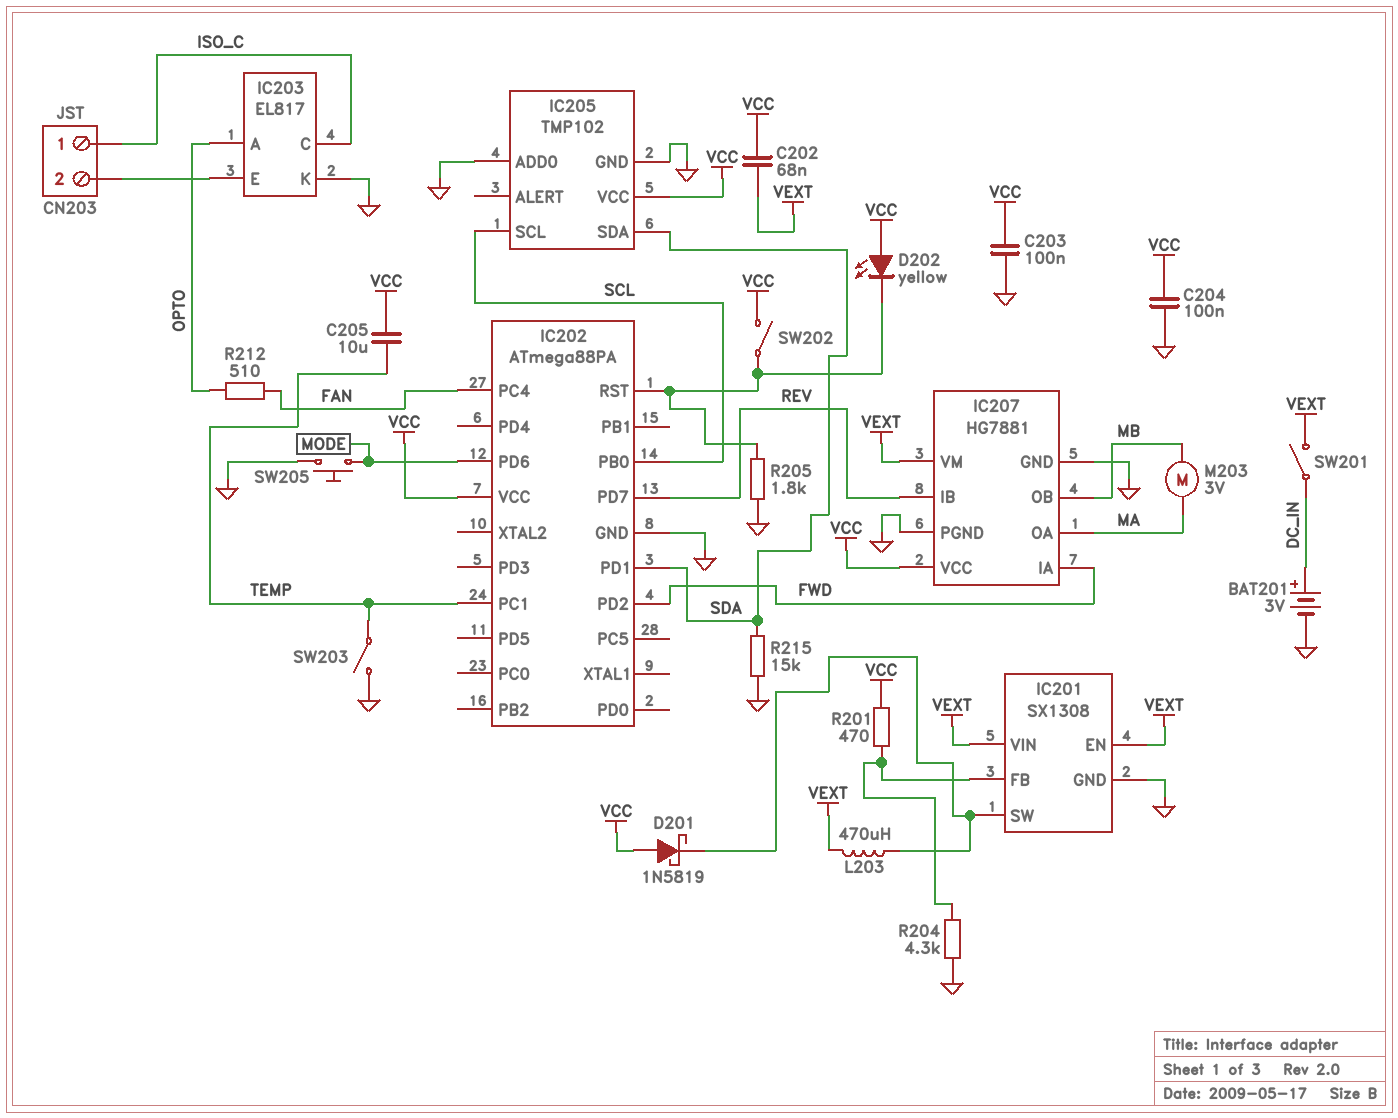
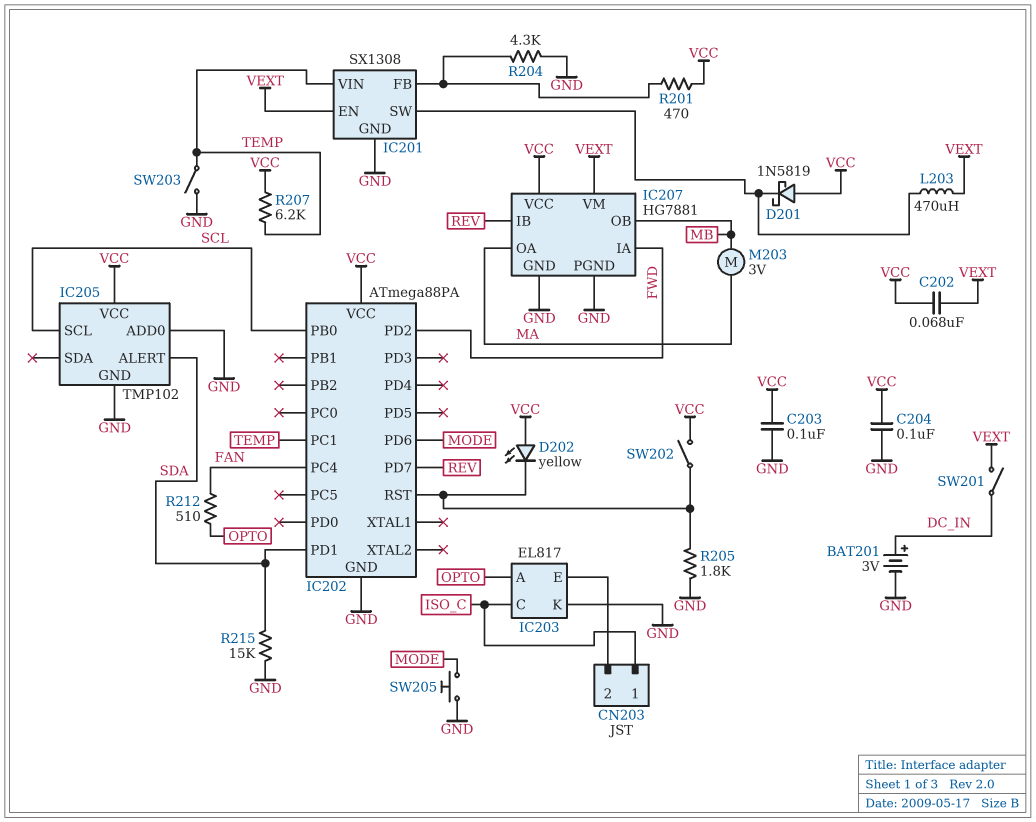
C205: 10uF (TEMP, VCC) -> none
IC201 pin VIN: VEXT -> TEMP
IC205 pin ALERT: none -> SDA
IC205 pin SDA: SDA -> none
R207: none -> 6.2k (TEMP, VCC)

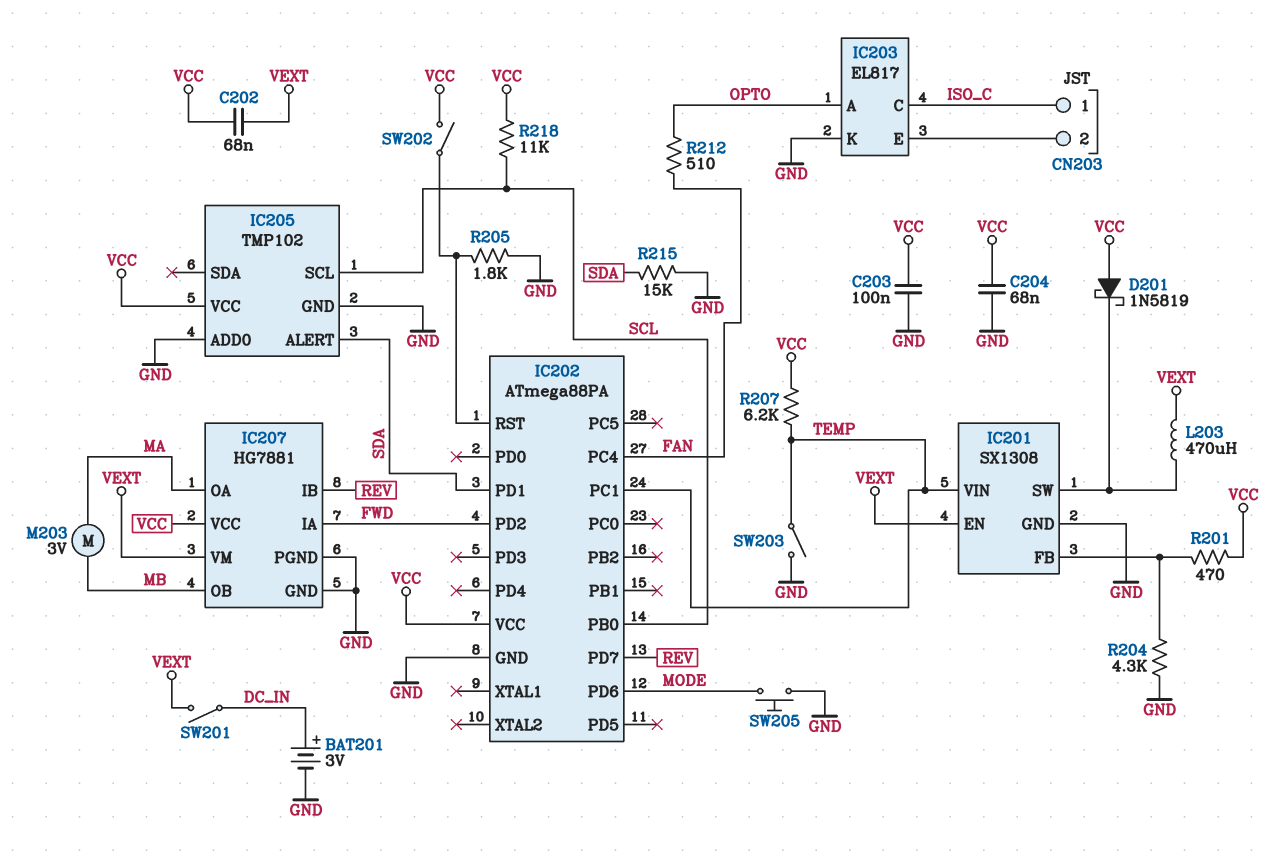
C204: 100nF (GND, VCC) -> 68nF (GND, VCC)
D202: LED yellow (A VCC, K IC202/RST) -> none
R218: none -> 11k (SCL, VCC)

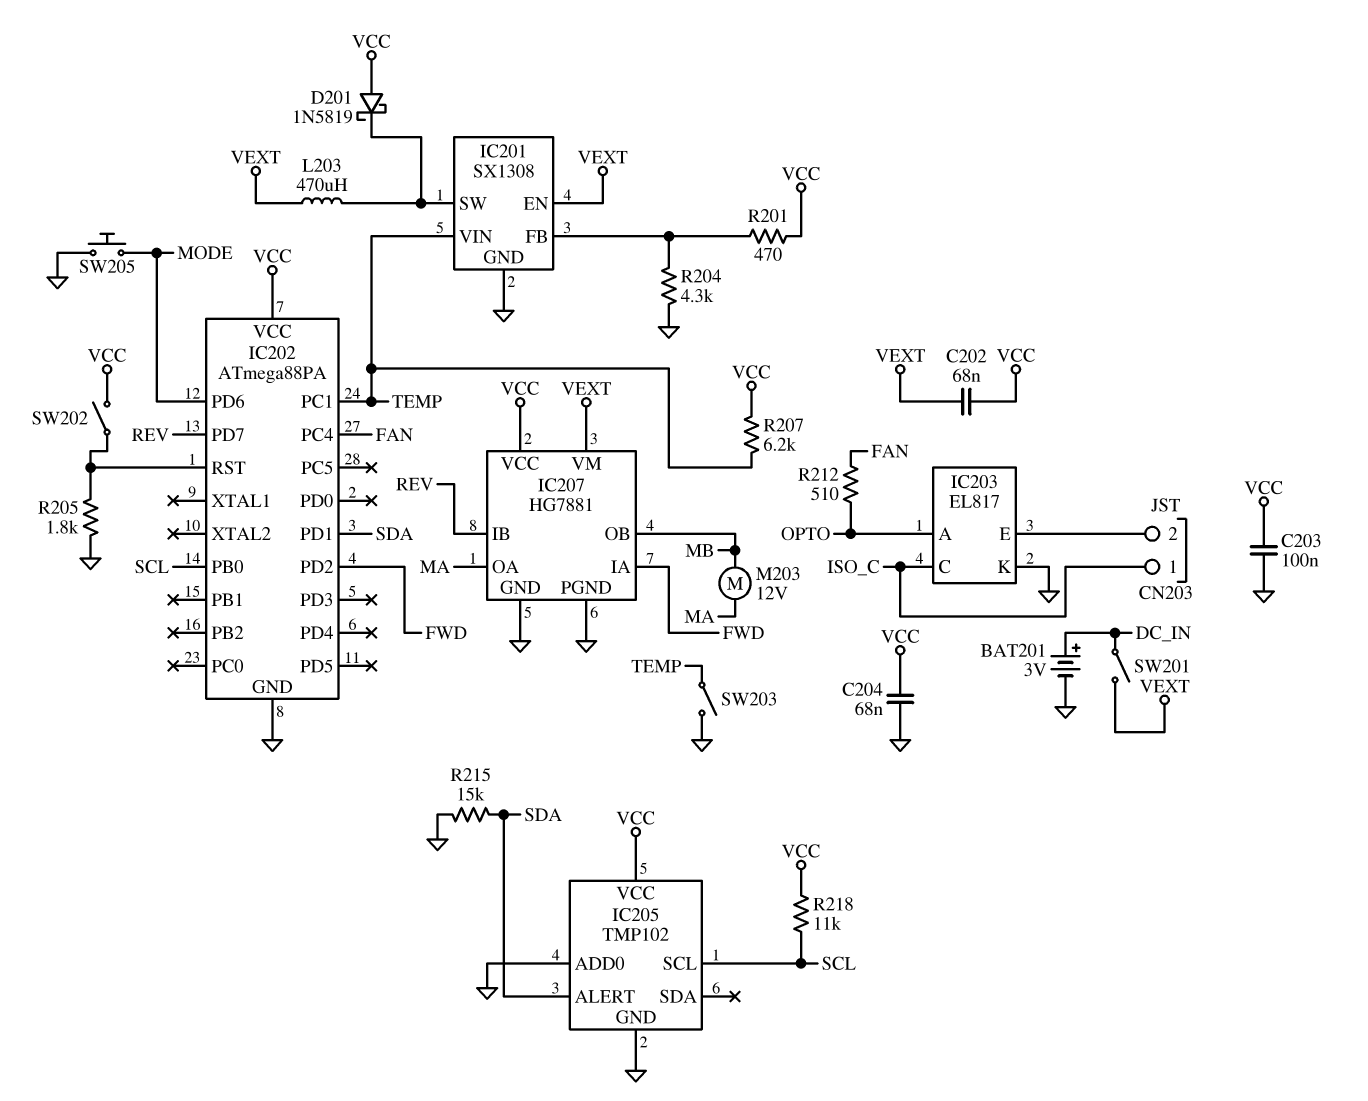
M203: motor 3V (MA, MB) -> motor 12V (MA, MB)

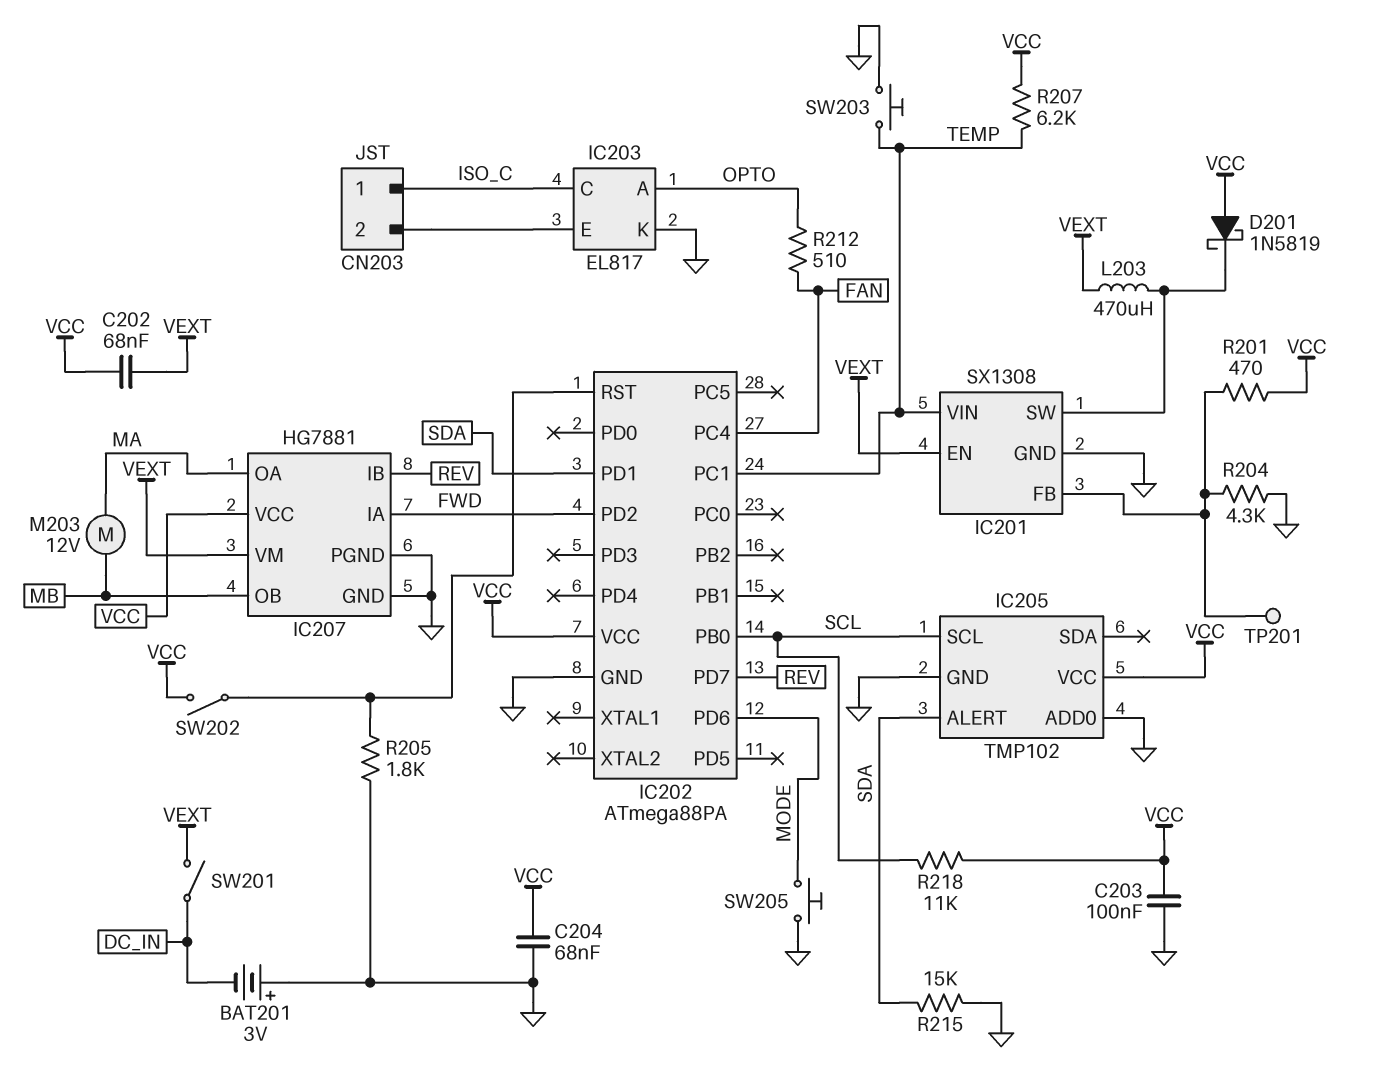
BAT201: 3V (plus DC_IN, minus GND) -> 3V (plus GND, minus DC_IN)
SW203: switch (GND, TEMP) -> button (GND, TEMP)
TP201: none -> test point (IC201/FB)

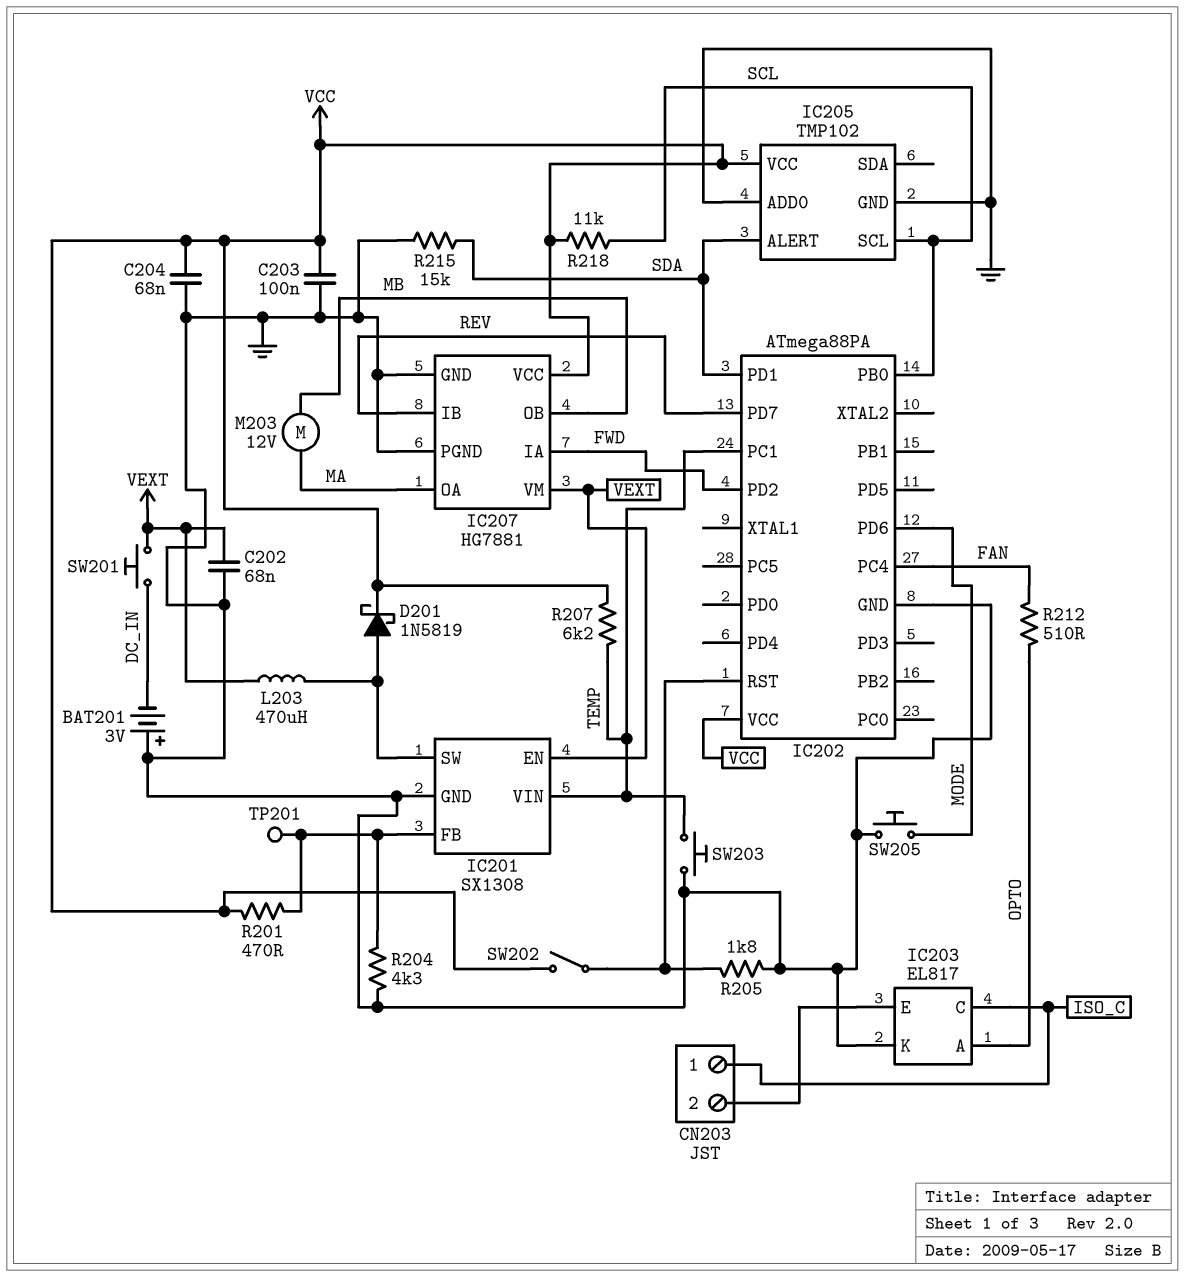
C202: 68nF (VCC, VEXT) -> 68nF (GND, VEXT)
D201: schottky 1N5819 (A VCC, K IC201/SW) -> schottky 1N5819 (A IC201/SW, K VCC)
SW201: switch (DC_IN, VEXT) -> button (DC_IN, VEXT)

